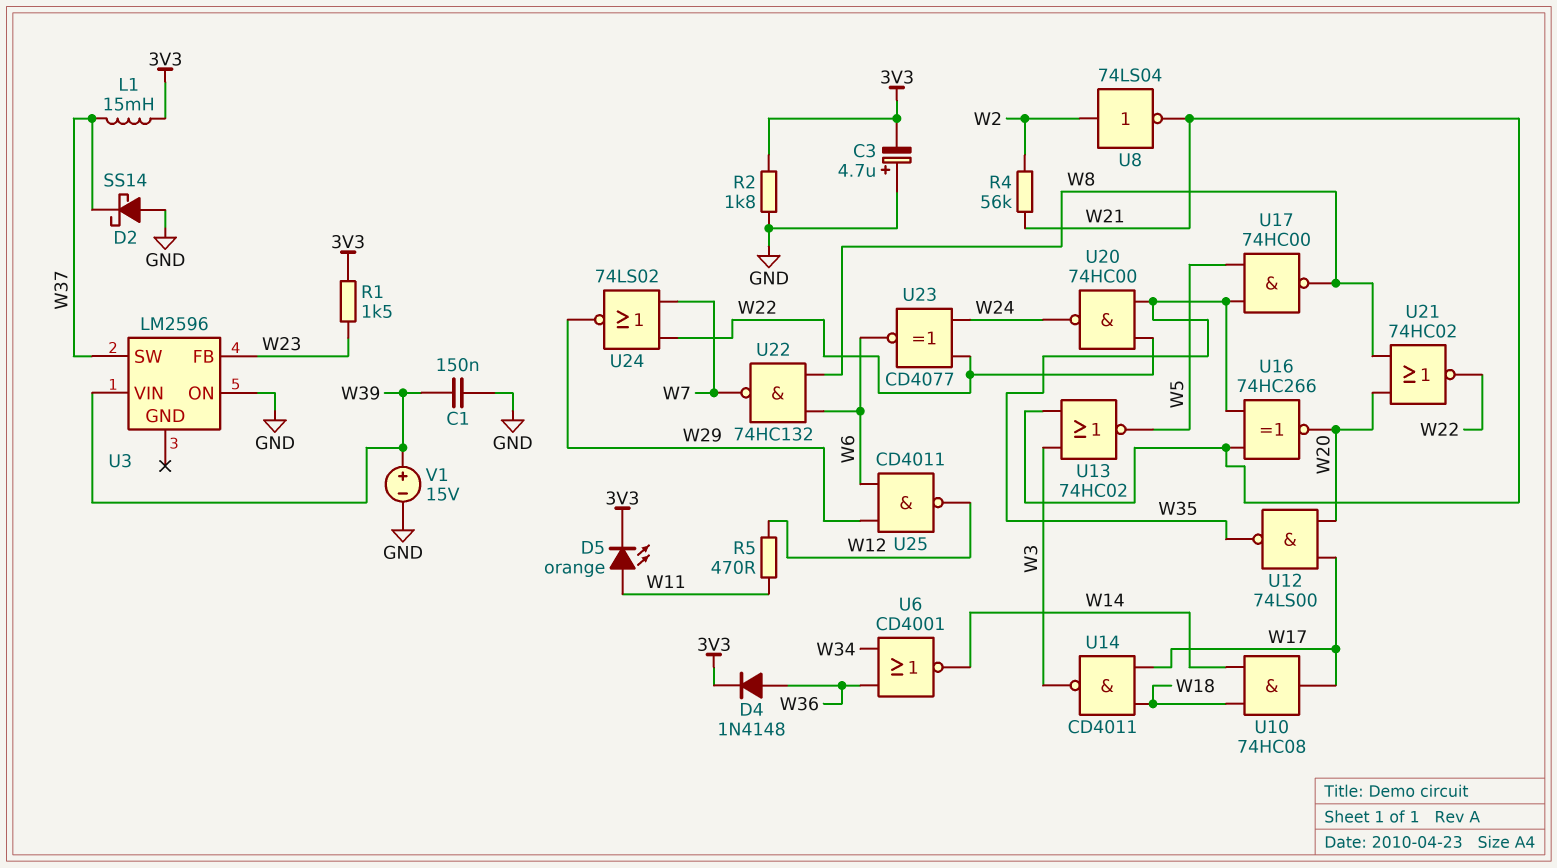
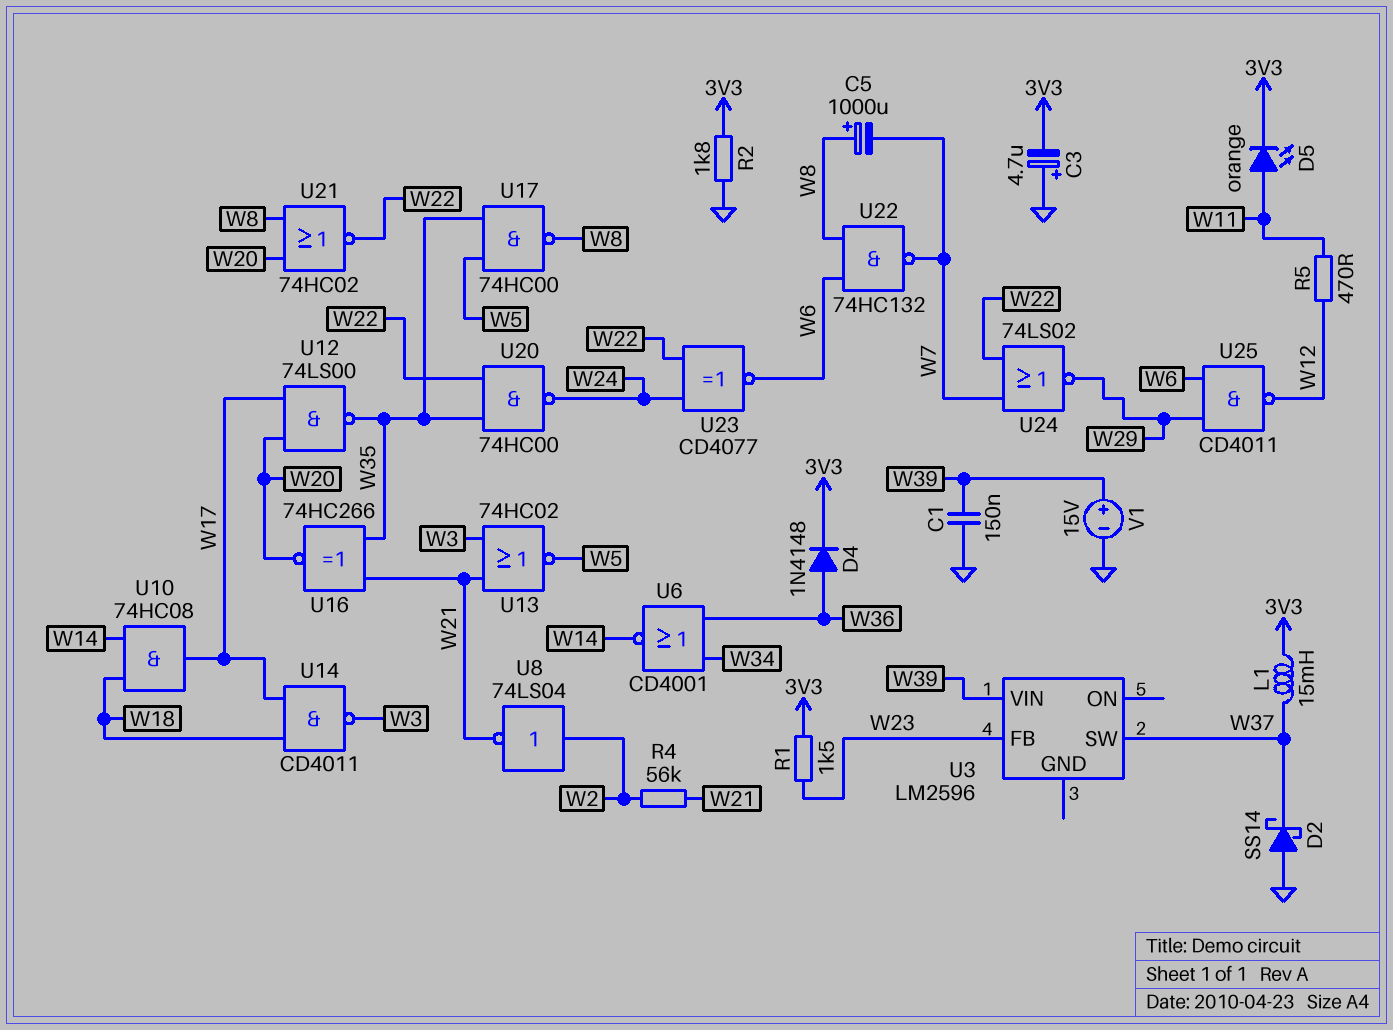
C5: none -> 1000uF (plus W8, minus W7)
U3 pin ON: GND -> none

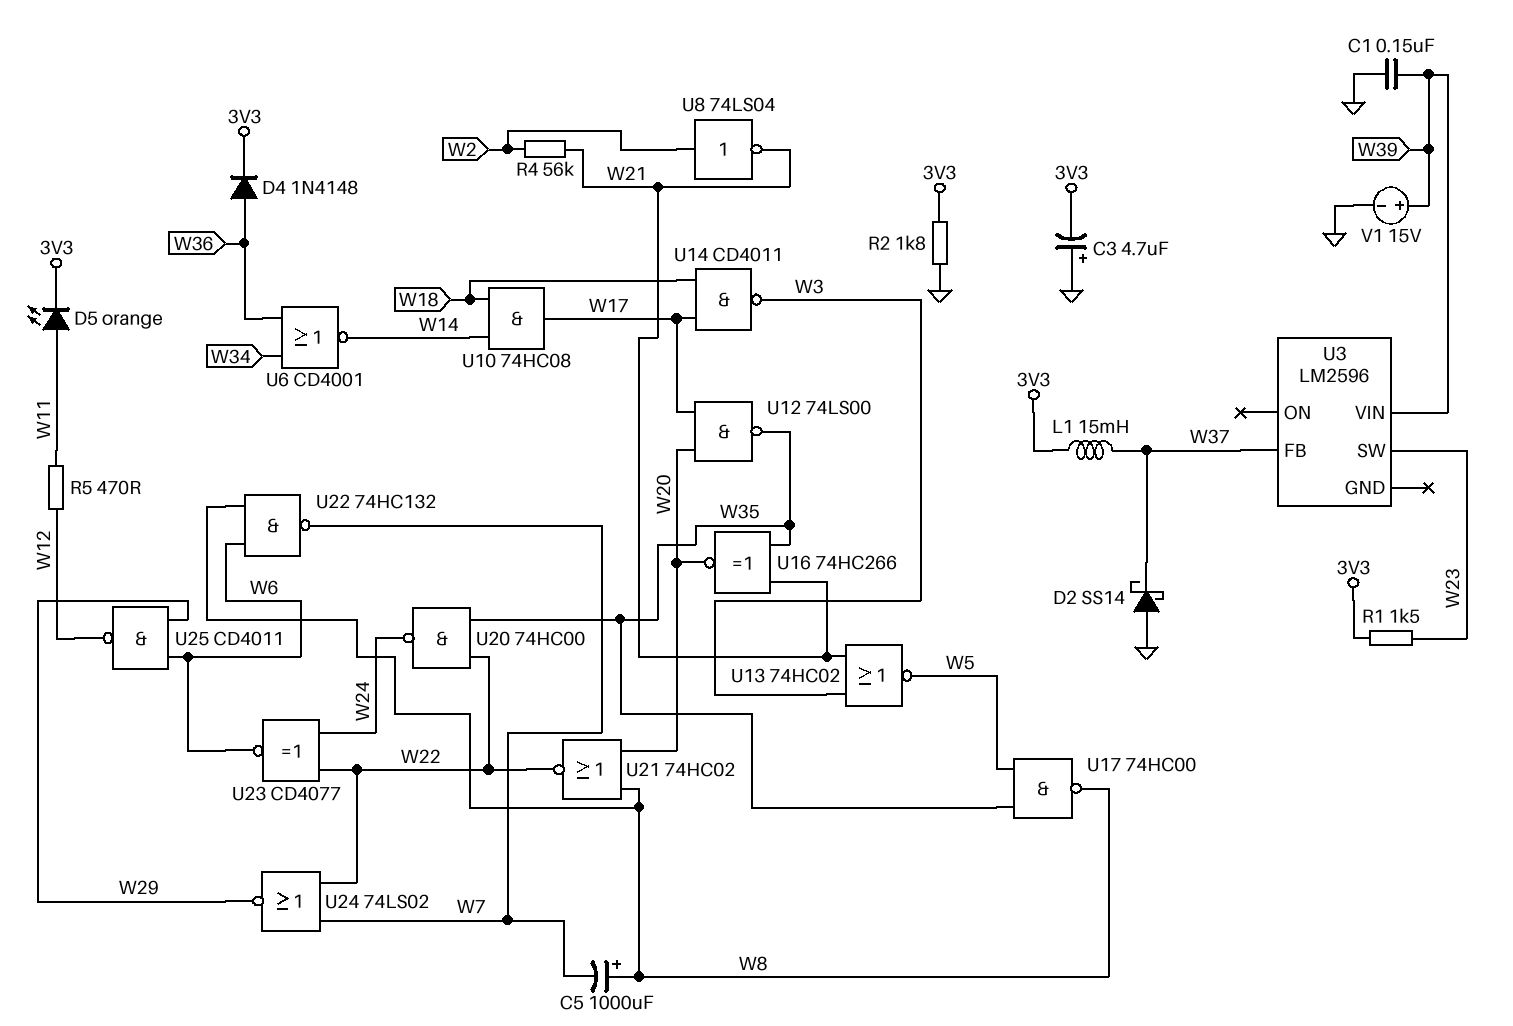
U3 pin FB: W23 -> W37
U3 pin SW: W37 -> W23

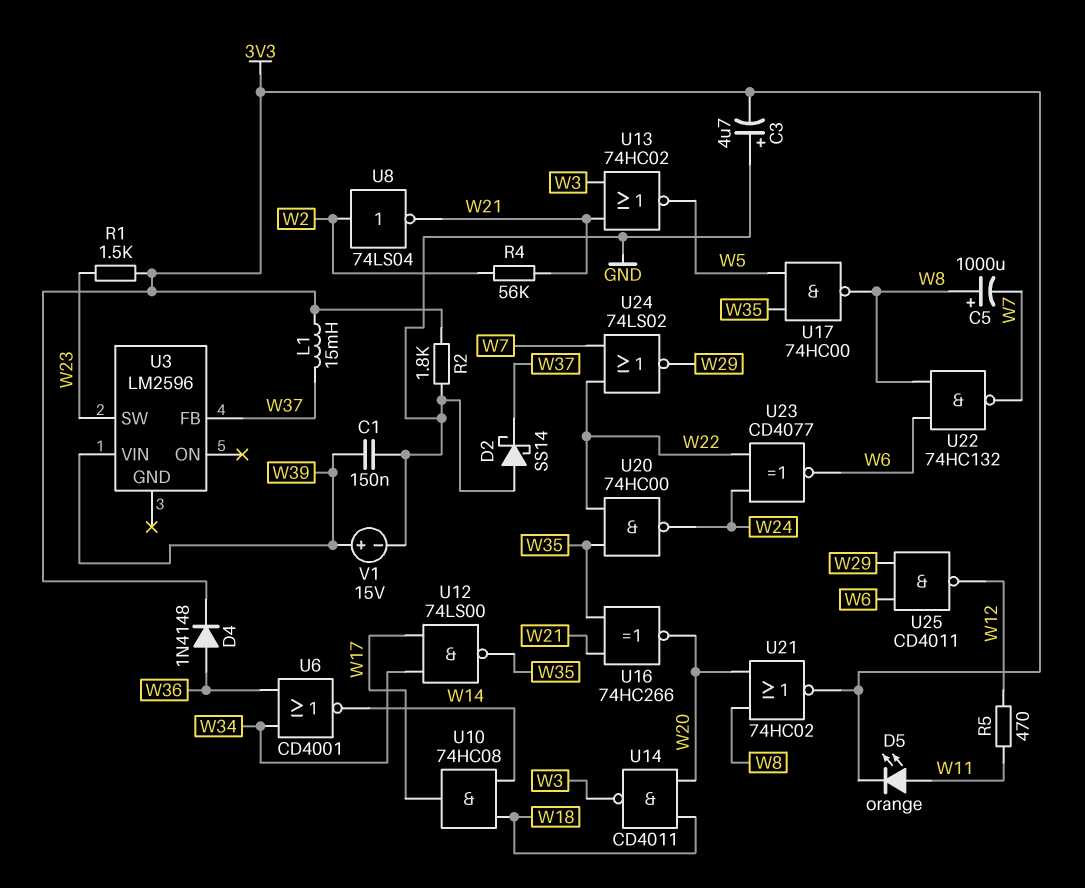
U12: NAND 74LS00 (in W17, in W20, out W35) -> NAND 74LS00 (in W17, in W34, out W35)
U14: NAND CD4011 (in W17, in W18, out W3) -> NAND CD4011 (in W18, in W20, out W3)
U21: NOR 74HC02 (in W8, in W20, out W22) -> NOR 74HC02 (in W8, in W20, out 3V3)

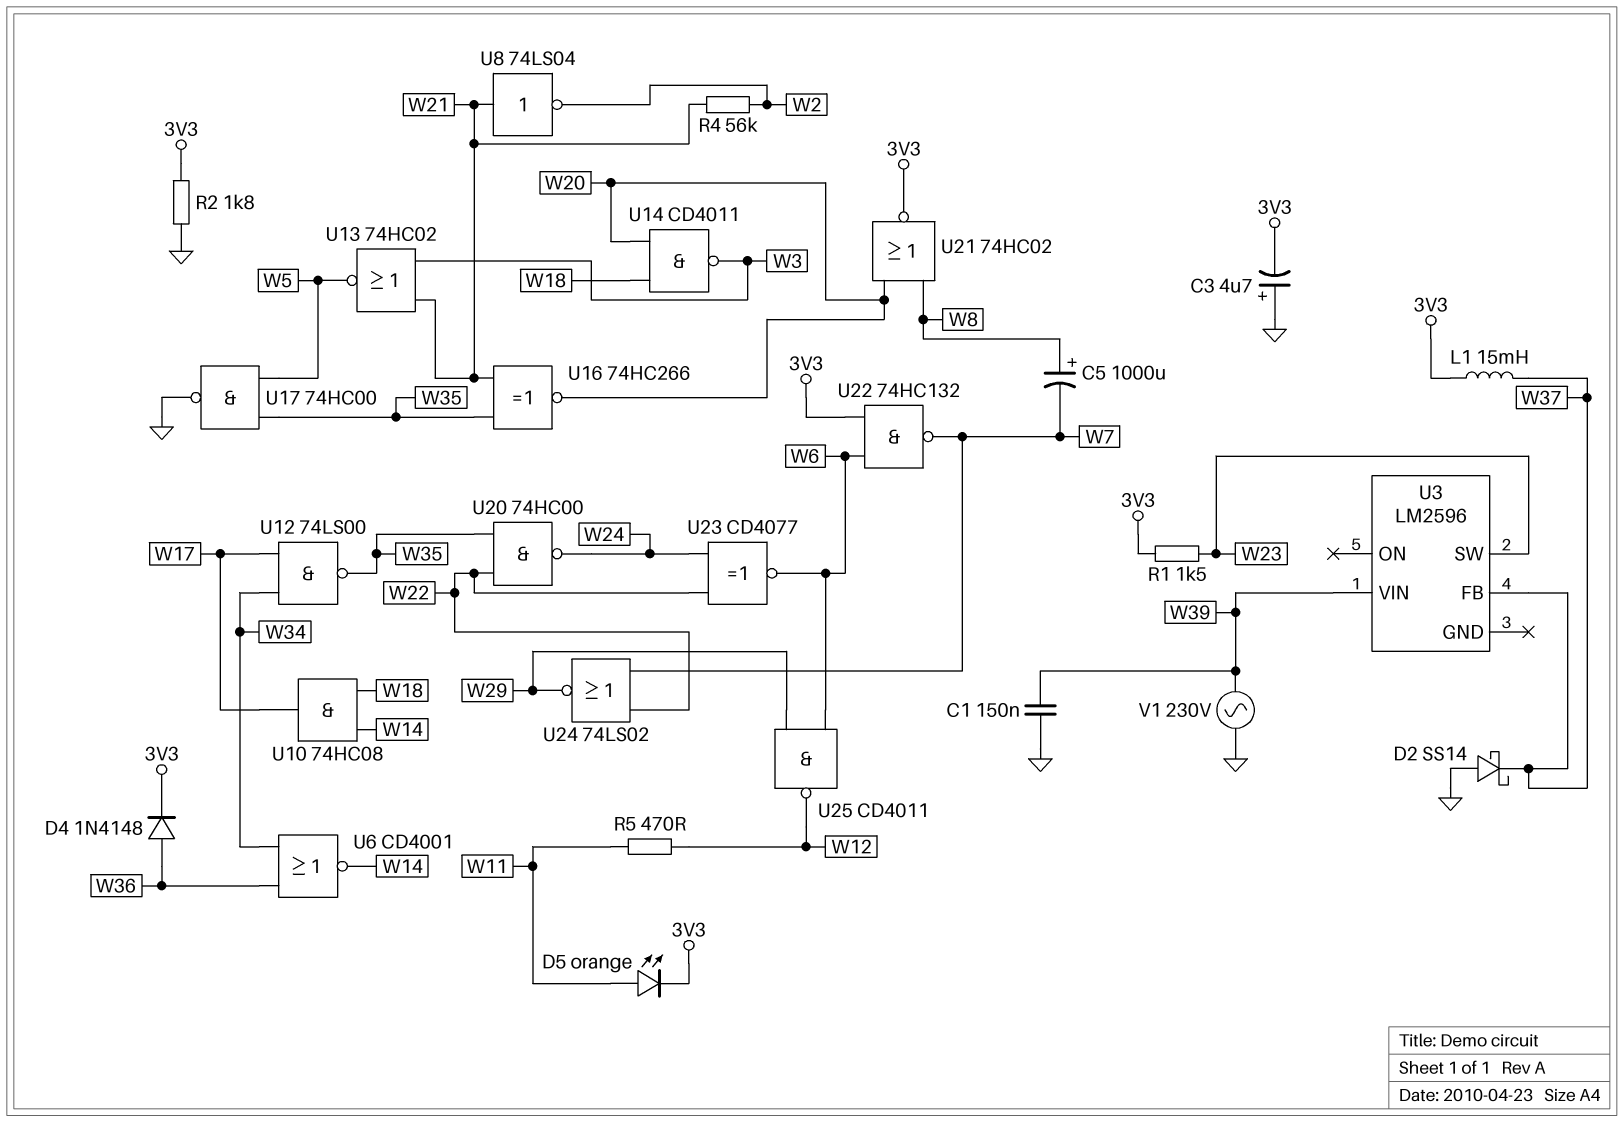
U8: NOT 74LS04 (in W2, out W21) -> NOT 74LS04 (in W21, out W2)
U17: NAND 74HC00 (in W5, in W35, out W8) -> NAND 74HC00 (in W5, in W35, out GND)
U22: NAND 74HC132 (in W6, in W8, out W7) -> NAND 74HC132 (in 3V3, in W6, out W7)
V1: 15V (plus W39, minus GND) -> AC 230V (GND, W39)

